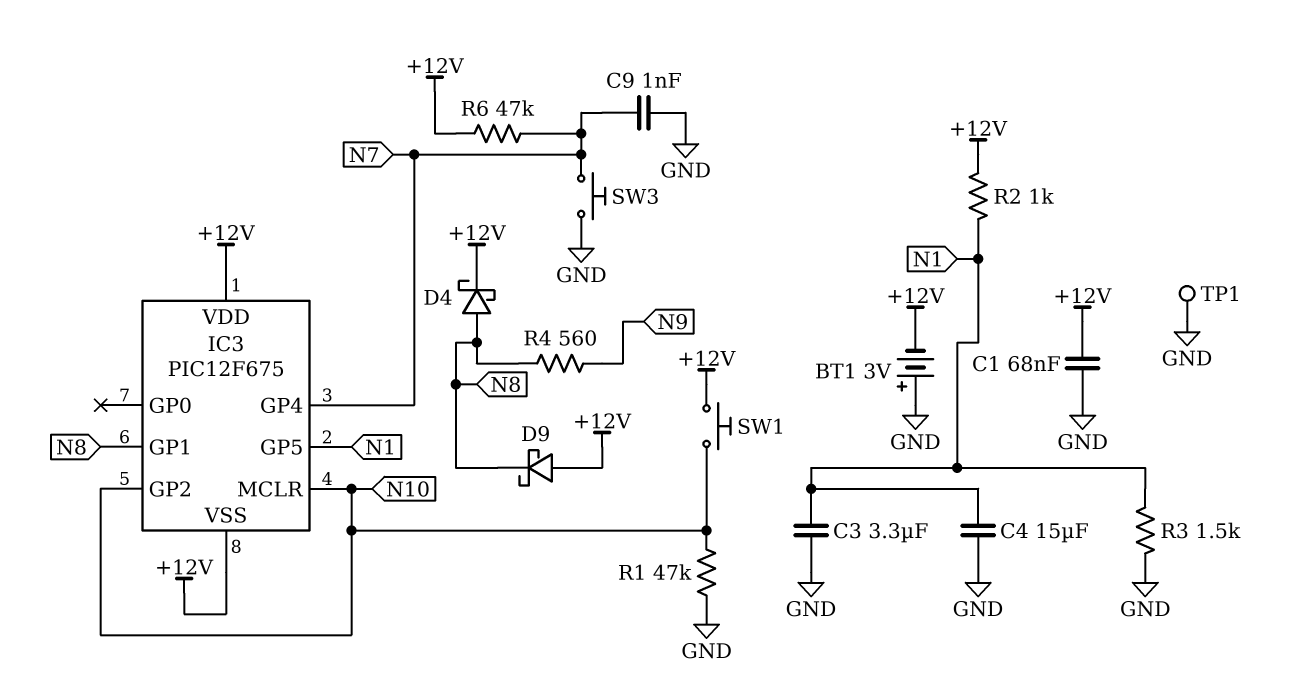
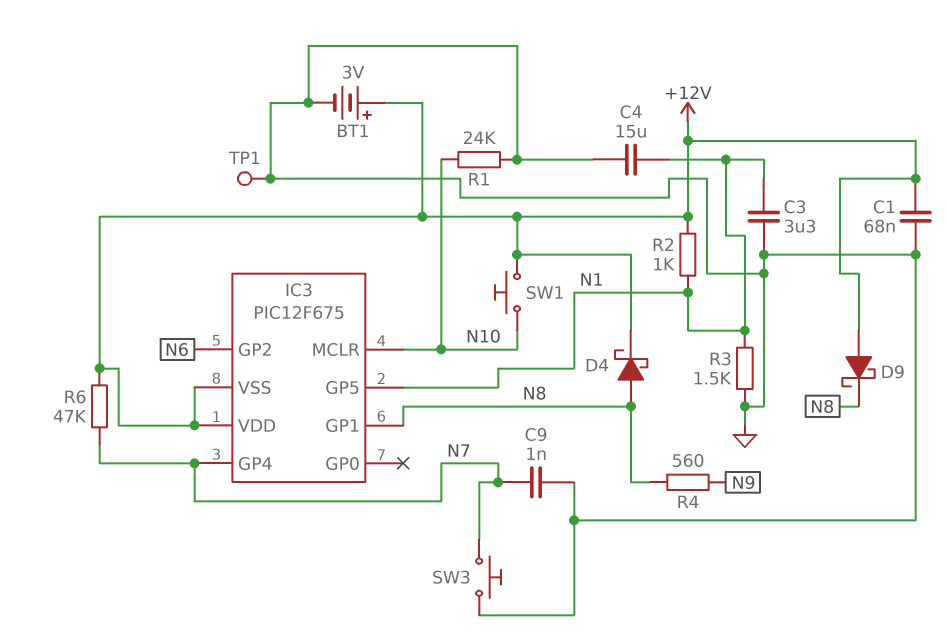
BT1: 3V (plus GND, minus +12V) -> 3V (plus +12V, minus GND)
IC3 pin GP2: N10 -> N6
R1: 47k (GND, N10) -> 24k (GND, N10)

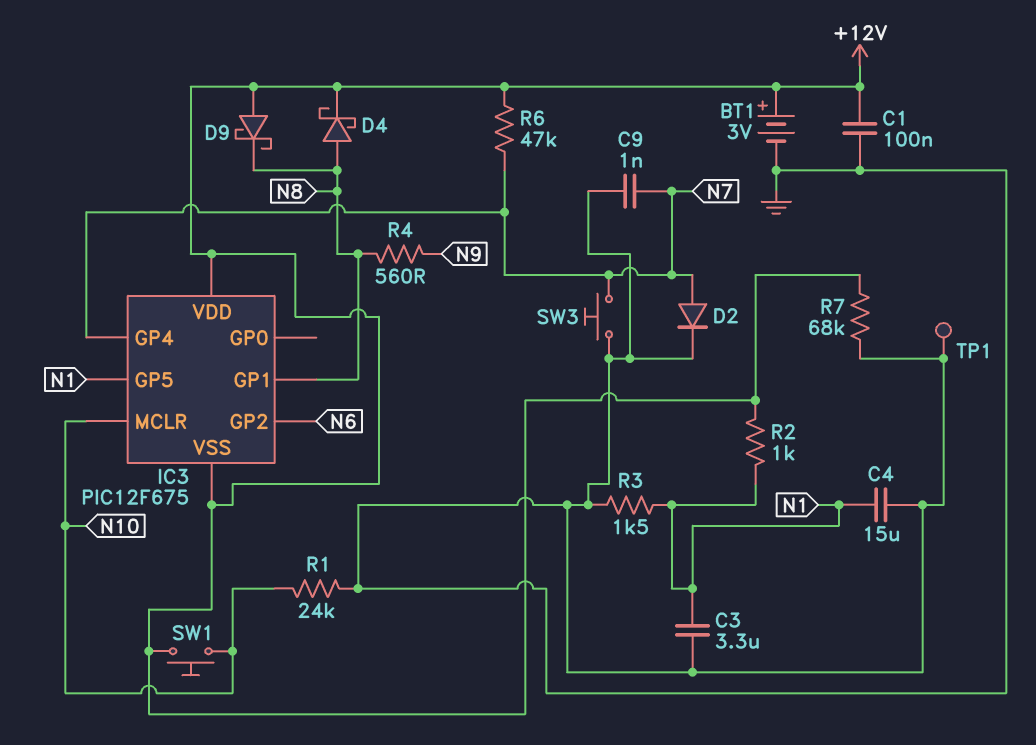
C1: 68nF (+12V, GND) -> 100nF (+12V, GND)
D2: none -> diode (A N7, K GND)
R7: none -> 68k (+12V, GND)

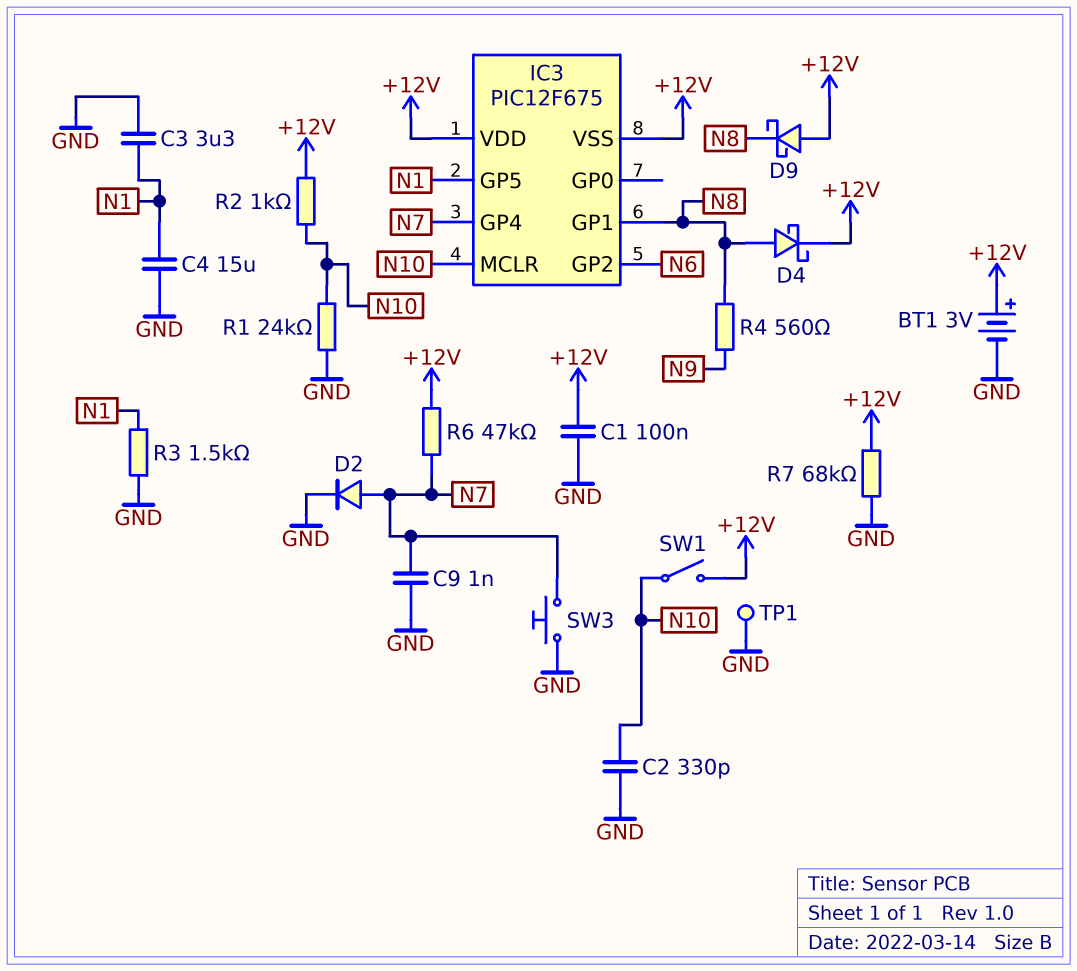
C2: none -> 330pF (GND, N10)
R2: 1k (+12V, N1) -> 1k (+12V, N10)
SW1: button (+12V, N10) -> switch (+12V, N10)

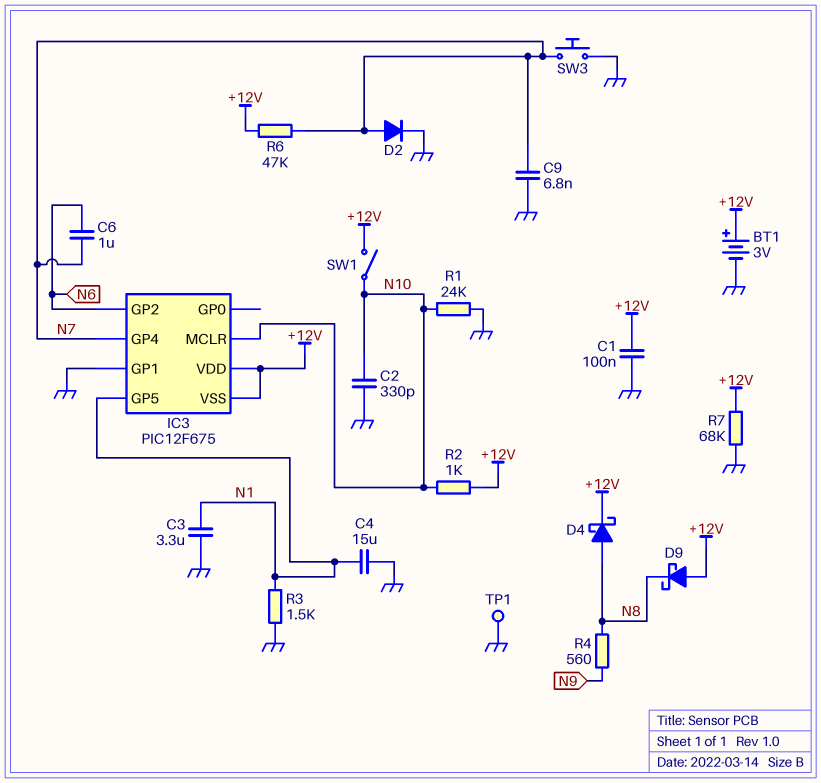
C6: none -> 1uF (N6, N7)
C9: 1nF (GND, N7) -> 6.8nF (GND, N7)
IC3 pin GP1: N8 -> GND

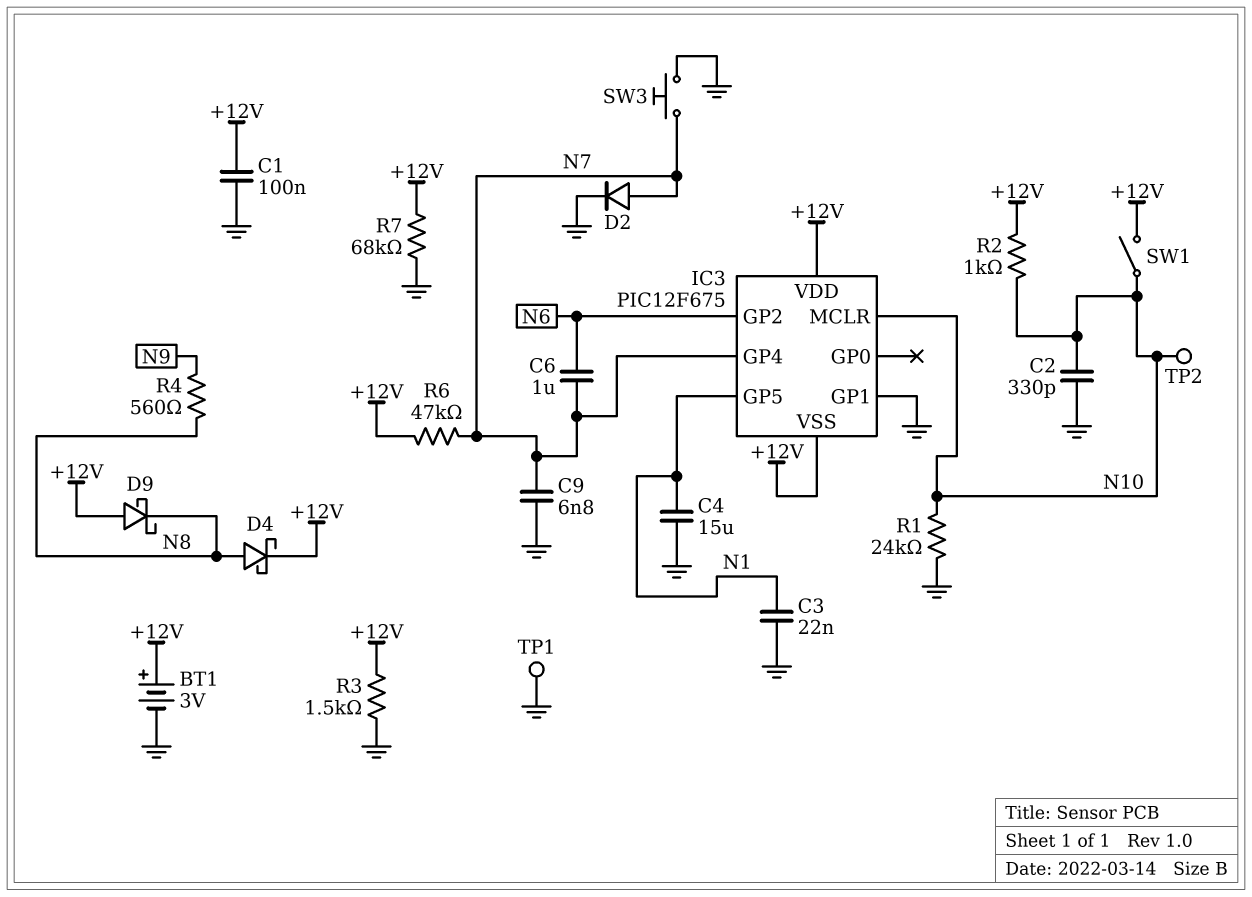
C3: 3.3uF (GND, N1) -> 22nF (GND, N1)
R3: 1.5k (GND, N1) -> 1.5k (+12V, GND)
TP2: none -> test point (N10)

